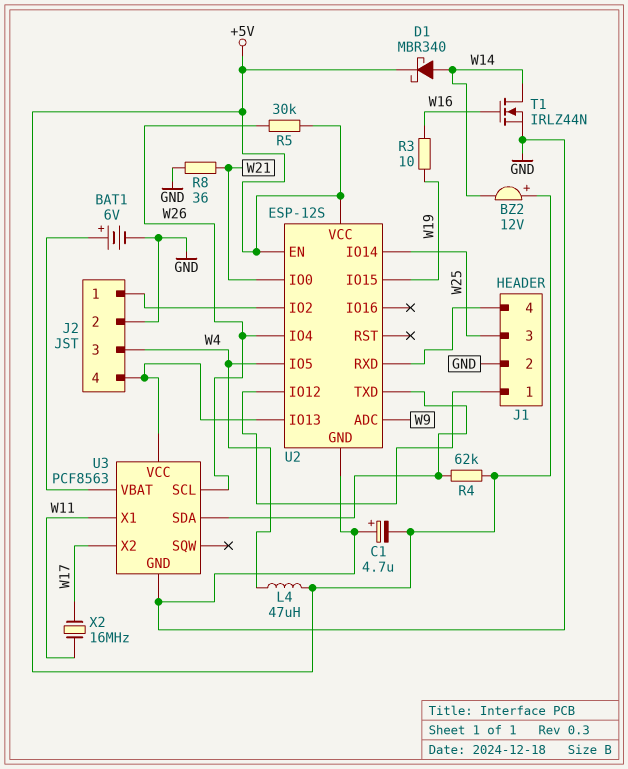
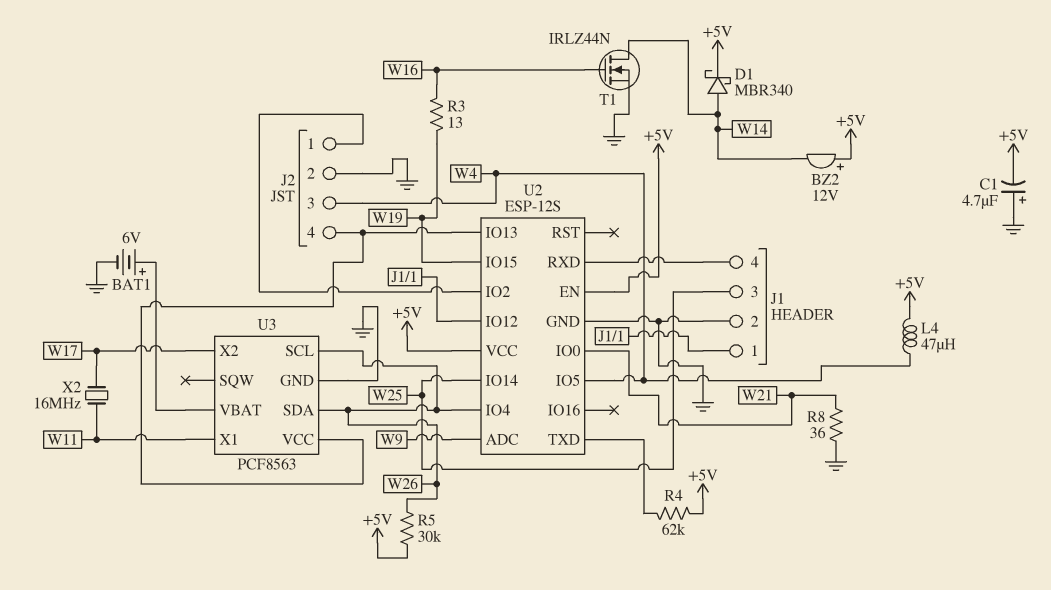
R3: 10 (W16, W19) -> 13 (W16, W19)
U3 pin SDA: U2/TXD -> W26

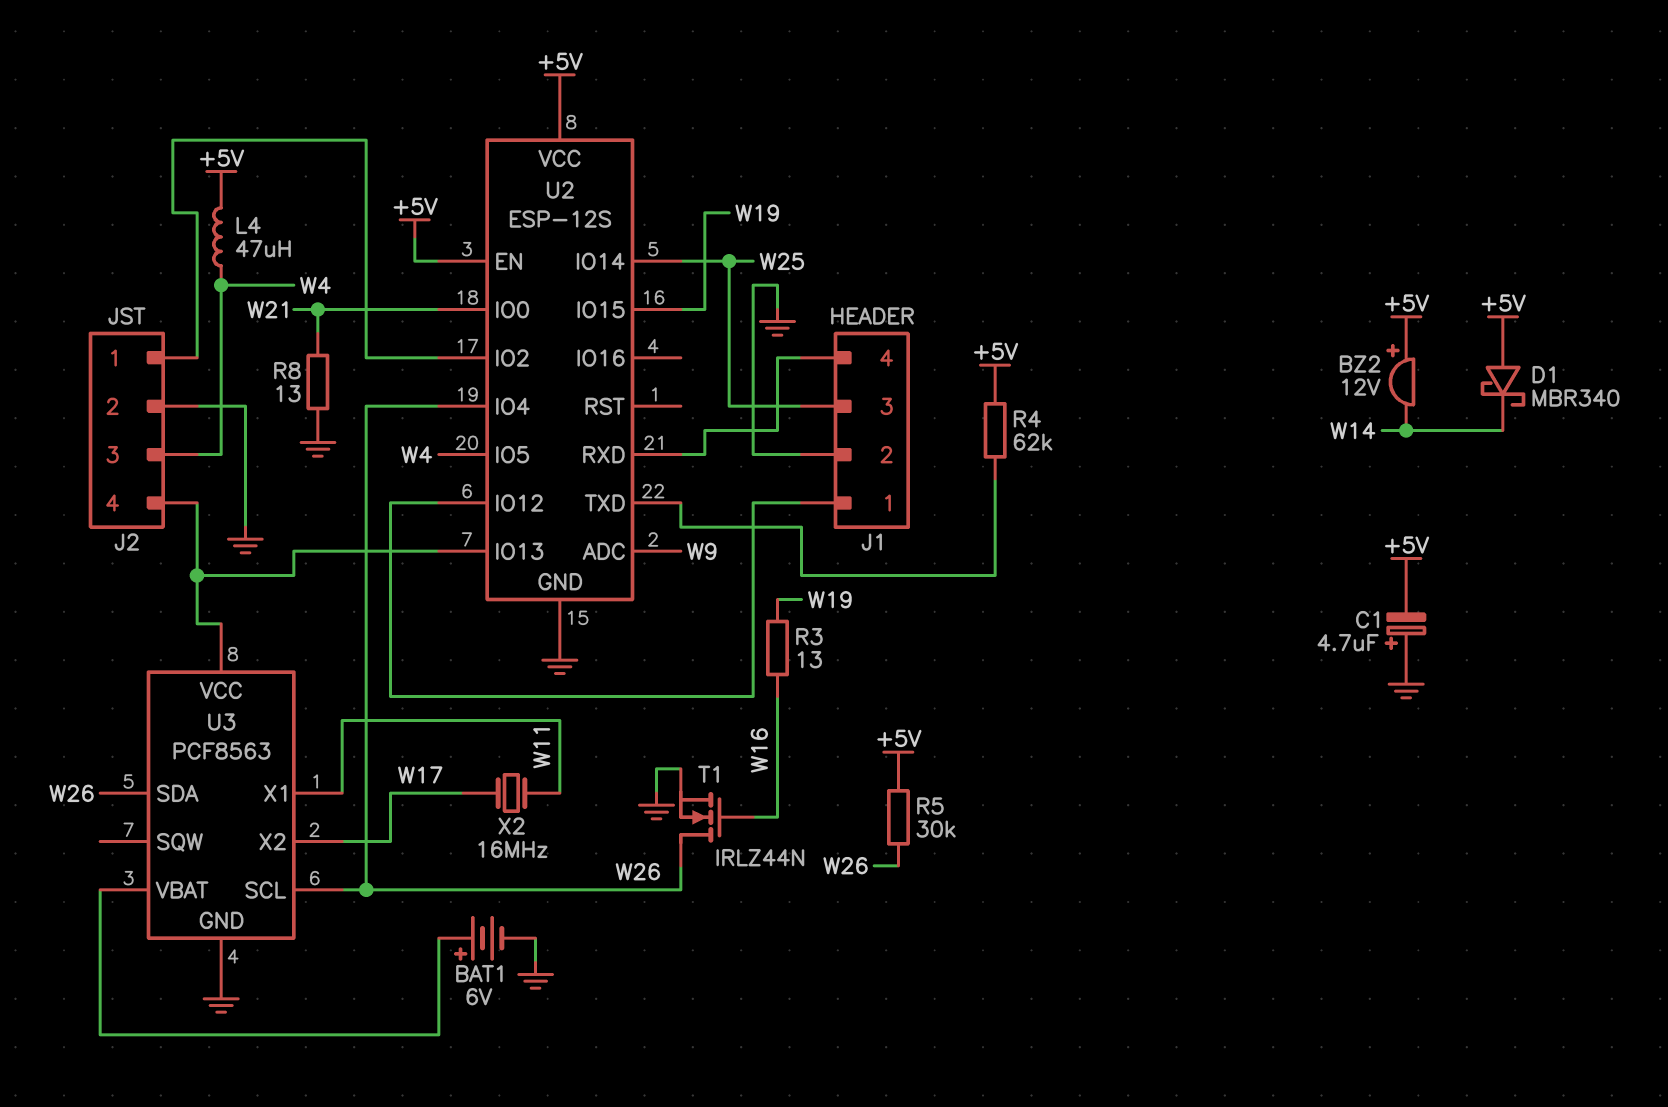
D1: schottky MBR340 (A W14, K +5V) -> schottky MBR340 (A +5V, K W14)
R8: 36 (GND, W21) -> 13 (GND, W21)
T1: NMOS IRLZ44N (G W16, D W14, S GND) -> NMOS IRLZ44N (G W16, D W26, S GND)

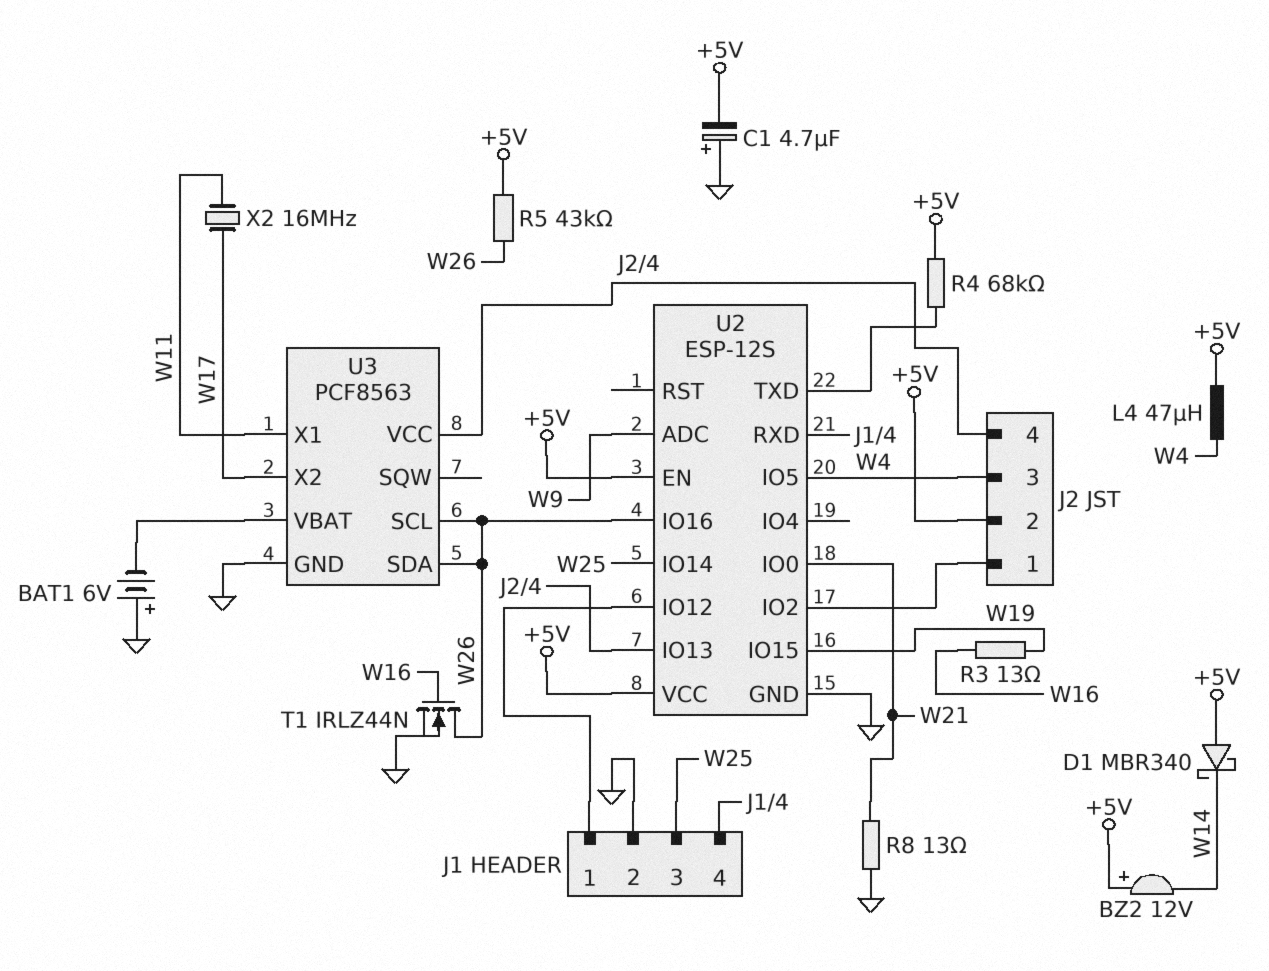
BAT1: 6V (plus U3/VBAT, minus GND) -> 6V (plus GND, minus U3/VBAT)
J2 pin 2: GND -> +5V
R4: 62k (+5V, U2/TXD) -> 68k (+5V, U2/TXD)
R5: 30k (+5V, W26) -> 43k (+5V, W26)
U2 pin IO4: W26 -> none
U2 pin IO16: none -> W26

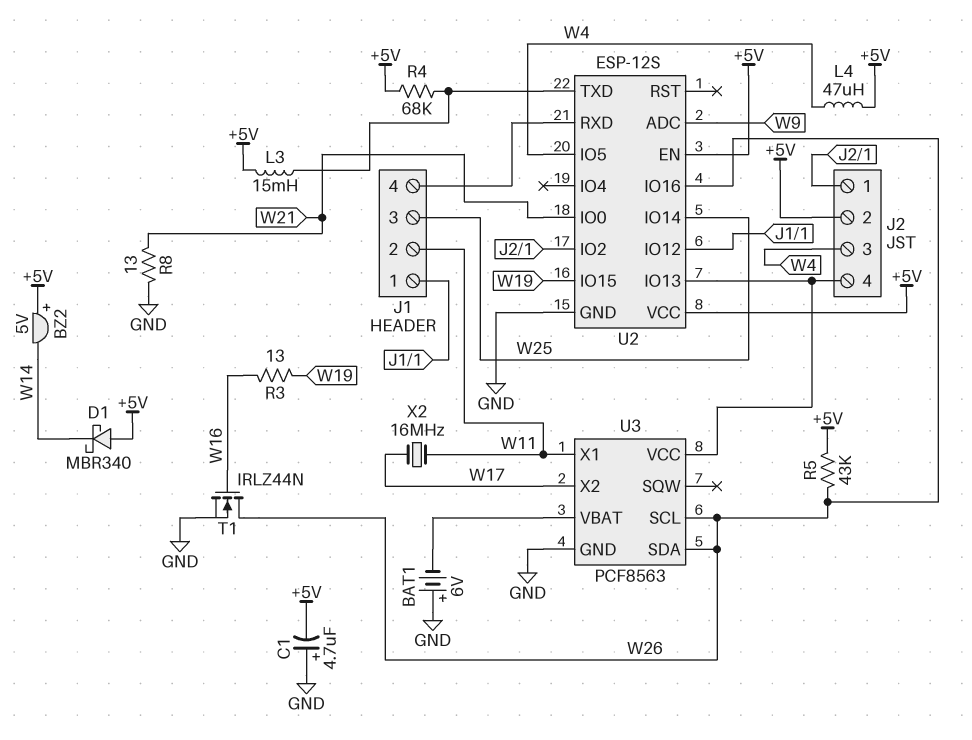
BZ2: buzzer 12V (plus +5V, minus W14) -> buzzer 5V (plus +5V, minus W14)
J1 pin 2: GND -> W11
L3: none -> 15mH (+5V, U2/TXD)

